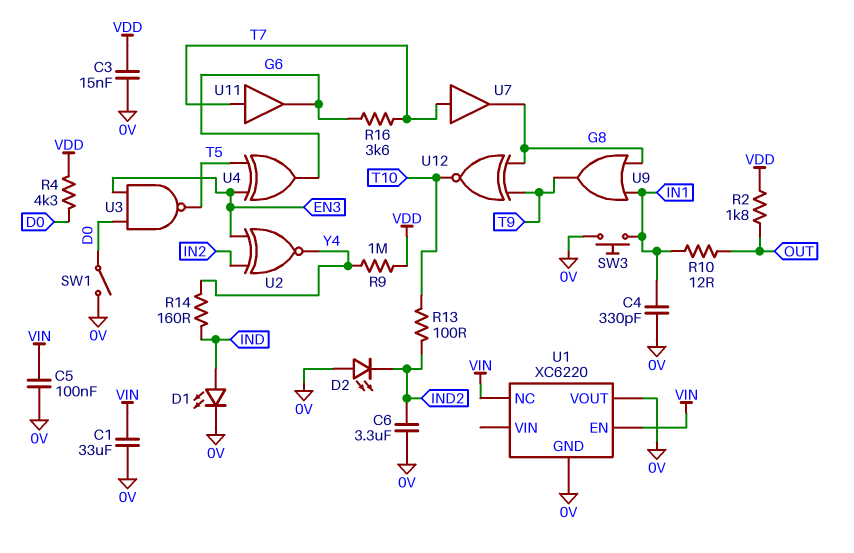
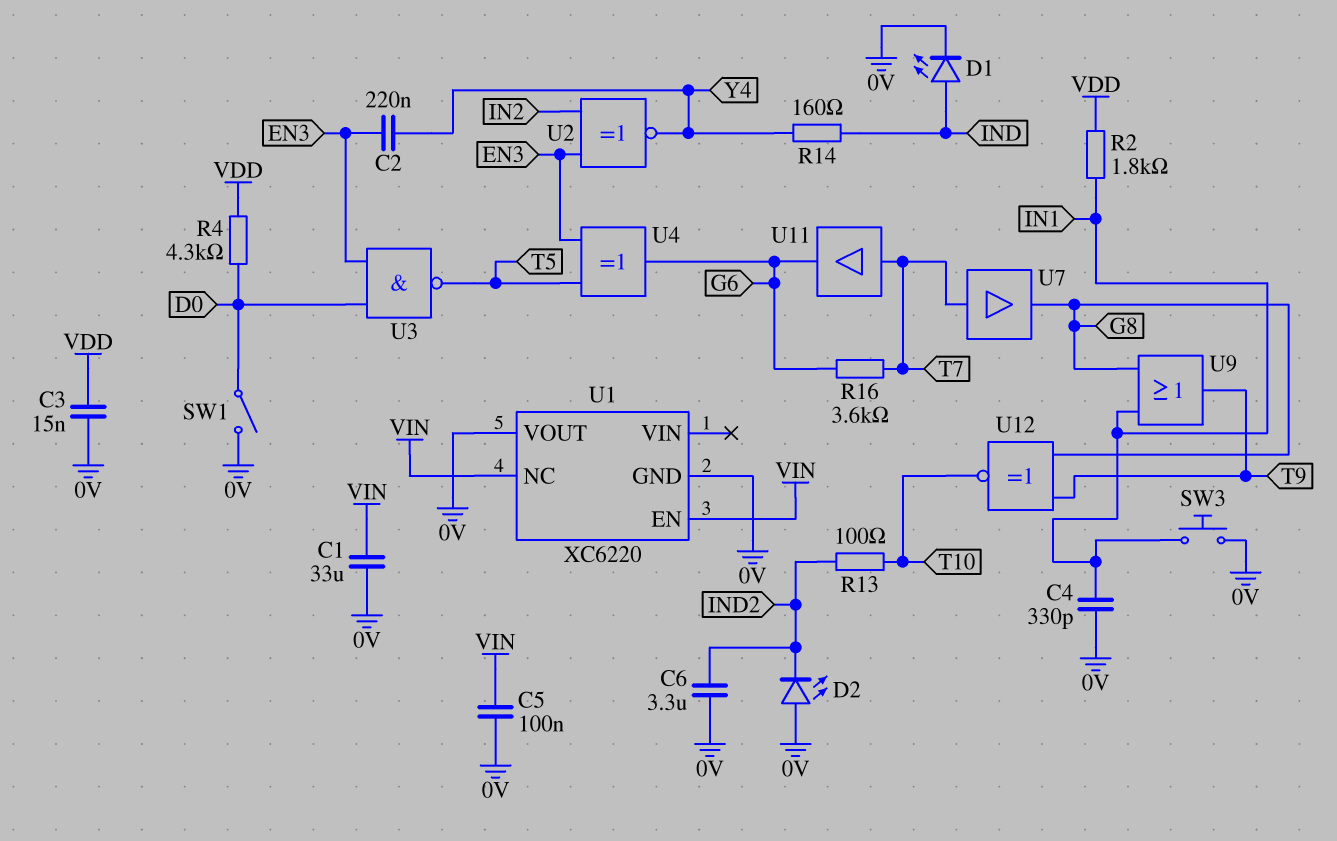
C2: none -> 220nF (EN3, Y4)
R2: 1.8k (OUT, VDD) -> 1.8k (IN1, VDD)
R9: 1M (VDD, Y4) -> none
R10: 12 (IN1, OUT) -> none

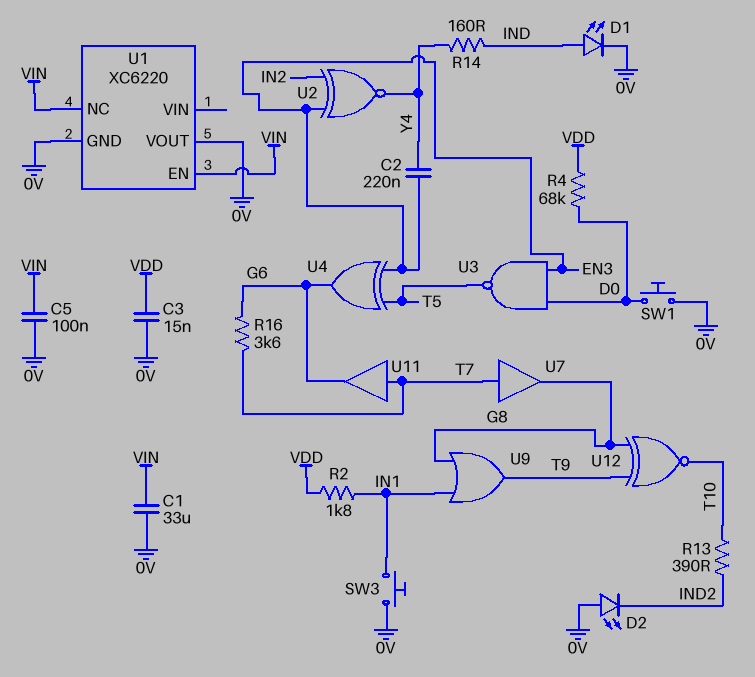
C4: 330pF (0V, IN1) -> none
C6: 3.3uF (0V, IND2) -> none
R4: 4.3k (D0, VDD) -> 68k (D0, VDD)
R13: 100 (IND2, T10) -> 390 (IND2, T10)
SW1: switch (0V, D0) -> button (0V, D0)

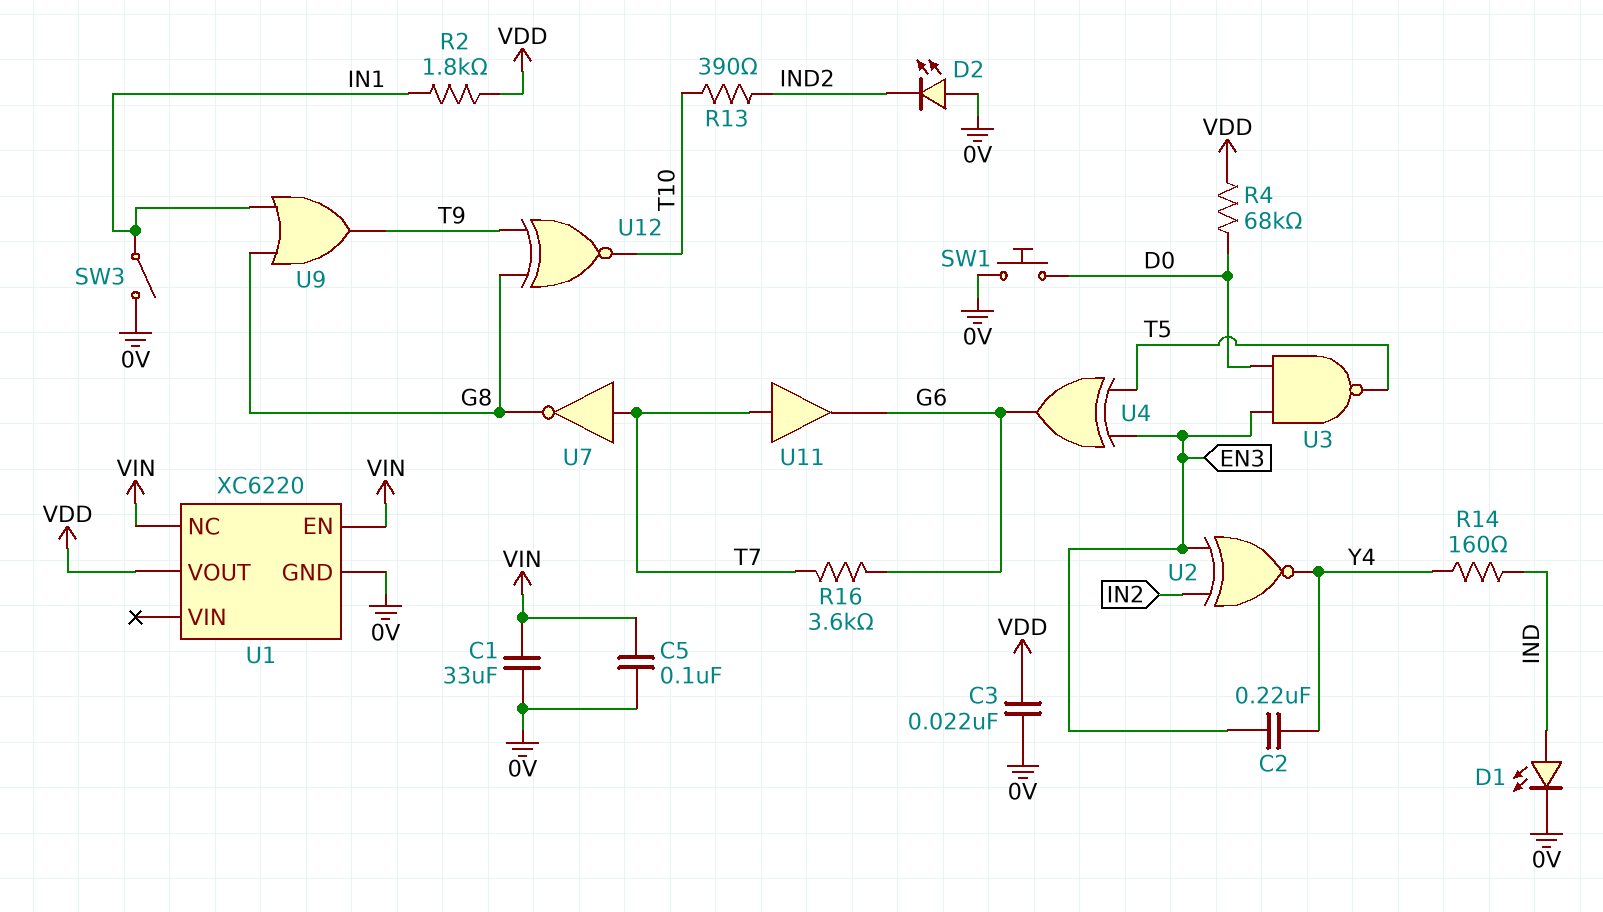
C3: 15nF (0V, VDD) -> 22nF (0V, VDD)
SW3: button (0V, IN1) -> switch (0V, IN1)
U1 pin VOUT: 0V -> VDD
U7: buffer (in T7, out G8) -> NOT (in T7, out G8)

